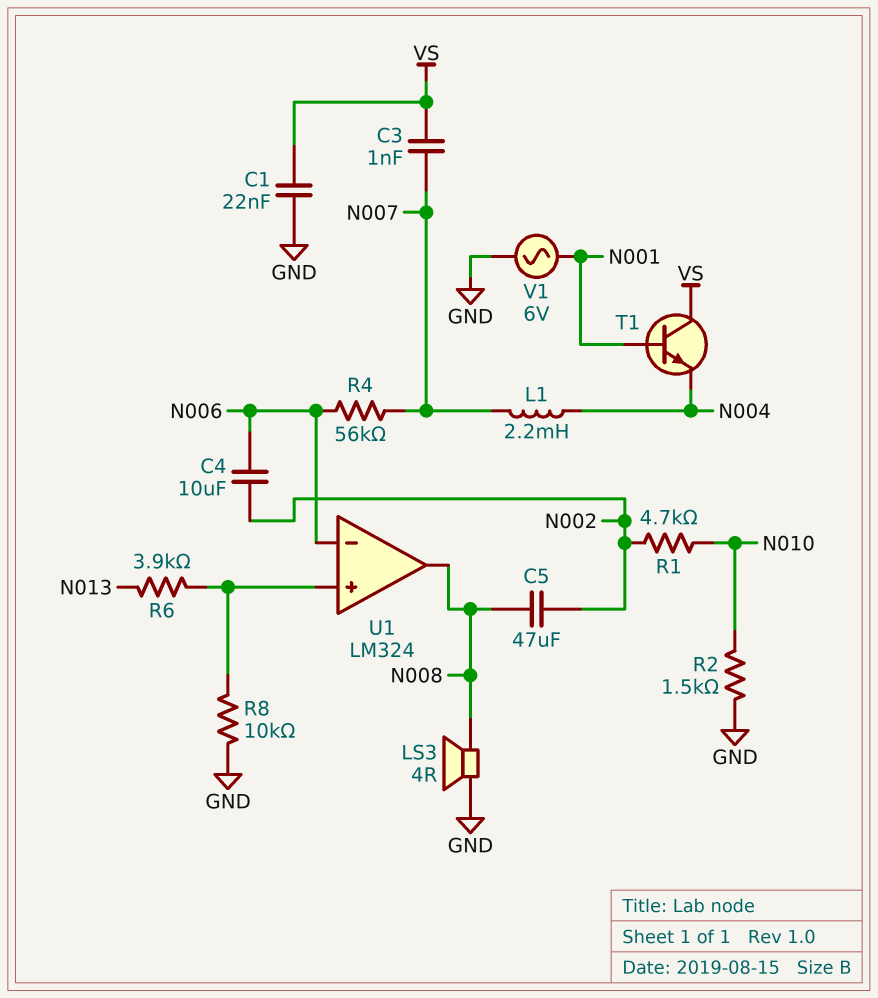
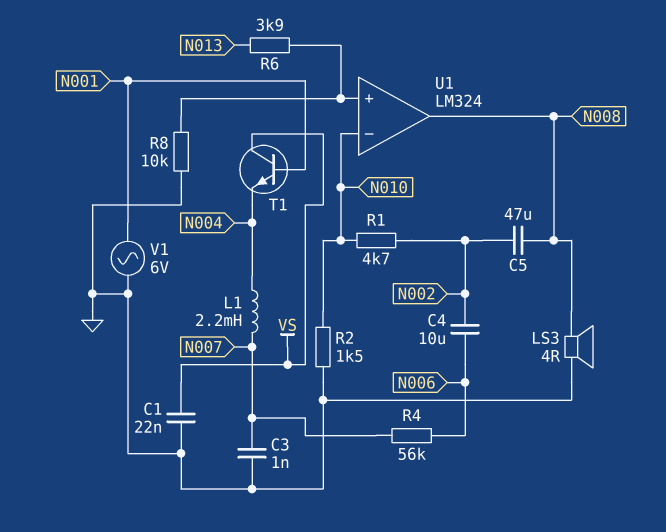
C3: 1nF (N007, VS) -> 1nF (GND, N007)
U1 pin in-: N006 -> N010

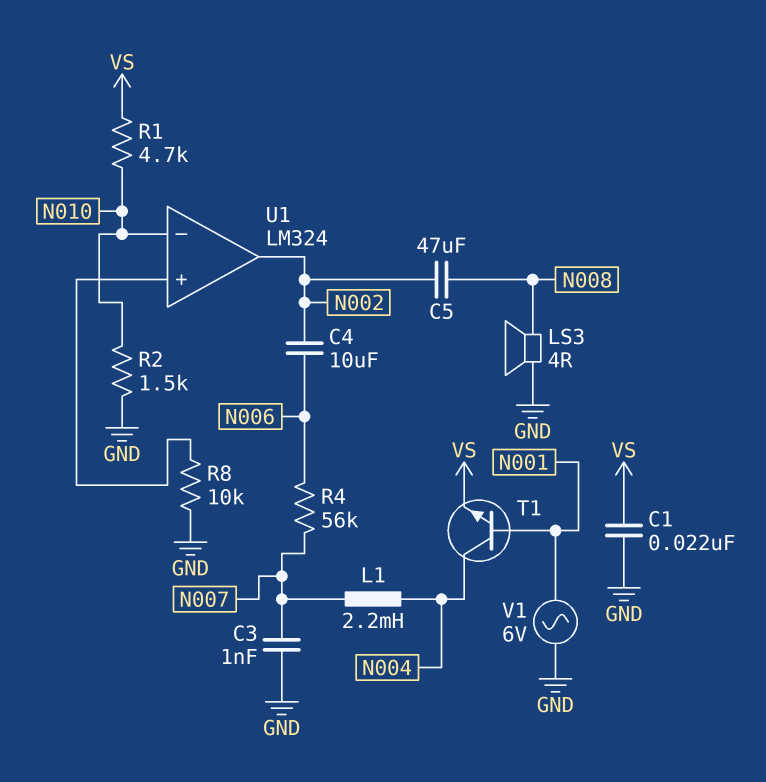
R1: 4.7k (N002, N010) -> 4.7k (N010, VS)
R6: 3.9k (N013, U1/in+) -> none
T1: NPN (B N001, C VS, E N004) -> NPN (B N001, C N004, E VS)
U1 pin out: N008 -> N002

